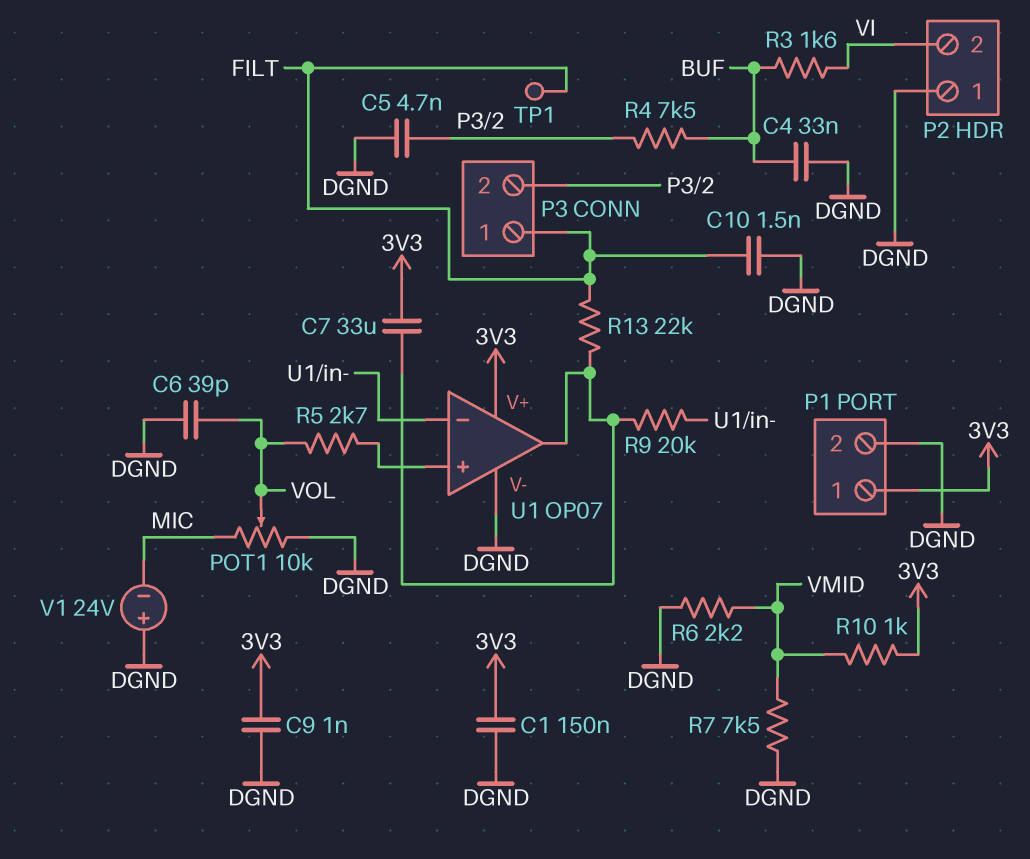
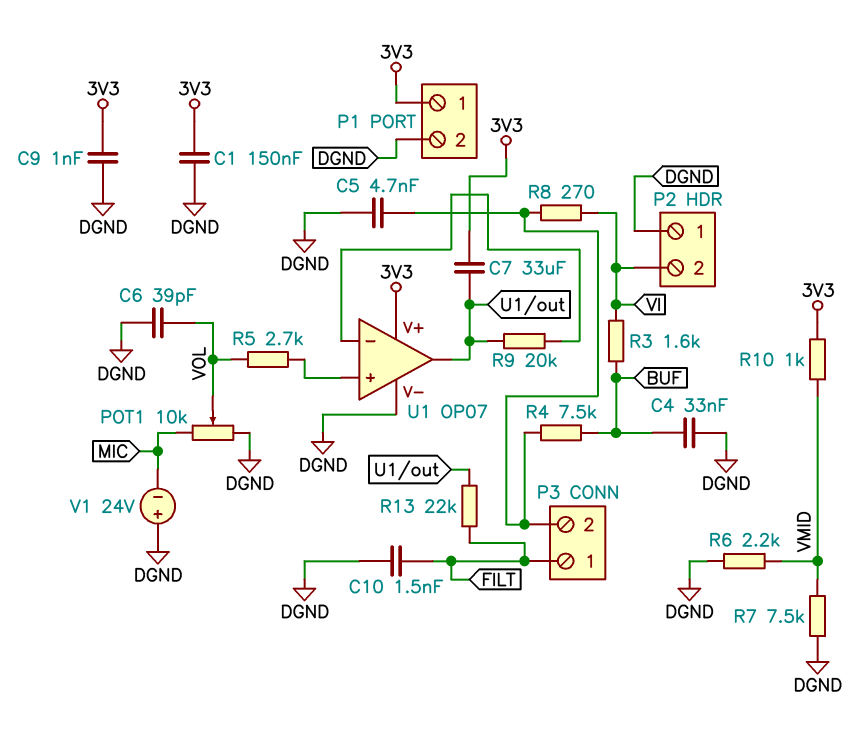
R8: none -> 270 (P3/2, VI)
TP1: test point (FILT) -> none

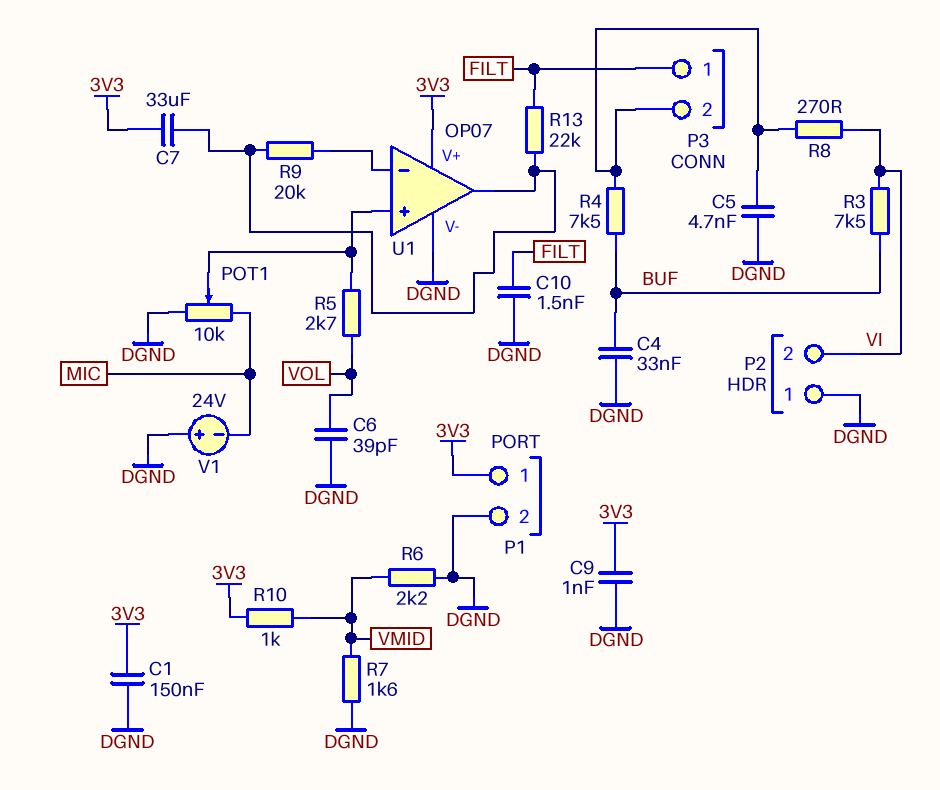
POT1: 10k (DGND, MIC, wiper VOL) -> 10k (DGND, MIC, wiper U1/in+)
R3: 1.6k (BUF, VI) -> 7.5k (BUF, VI)
R7: 7.5k (DGND, VMID) -> 1.6k (DGND, VMID)

